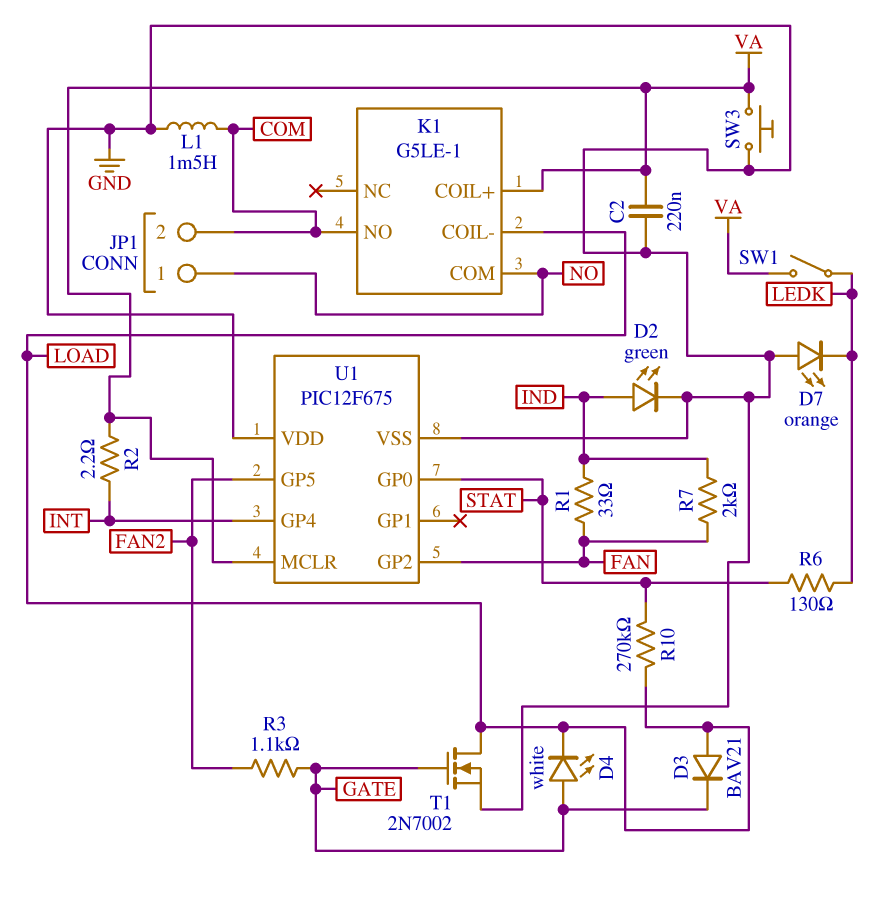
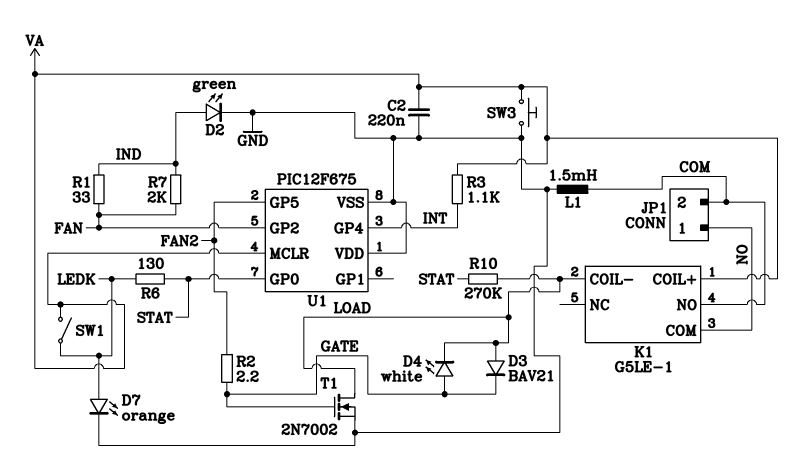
D7: LED orange (A GND, K LEDK) -> LED orange (A LEDK, K GND)
R2: 2.2 (INT, VA) -> 2.2 (FAN2, GATE)
R3: 1.1k (FAN2, GATE) -> 1.1k (INT, VA)

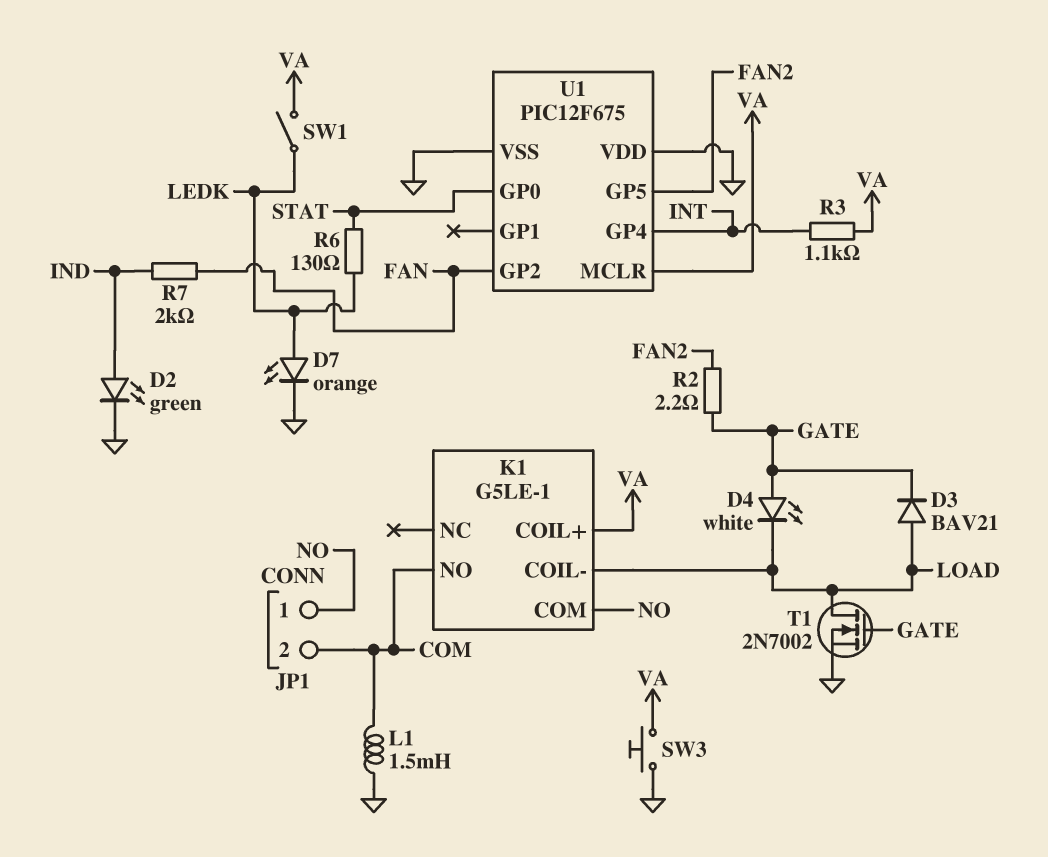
C2: 220nF (GND, VA) -> none
R1: 33 (FAN, IND) -> none
R10: 270k (LOAD, STAT) -> none

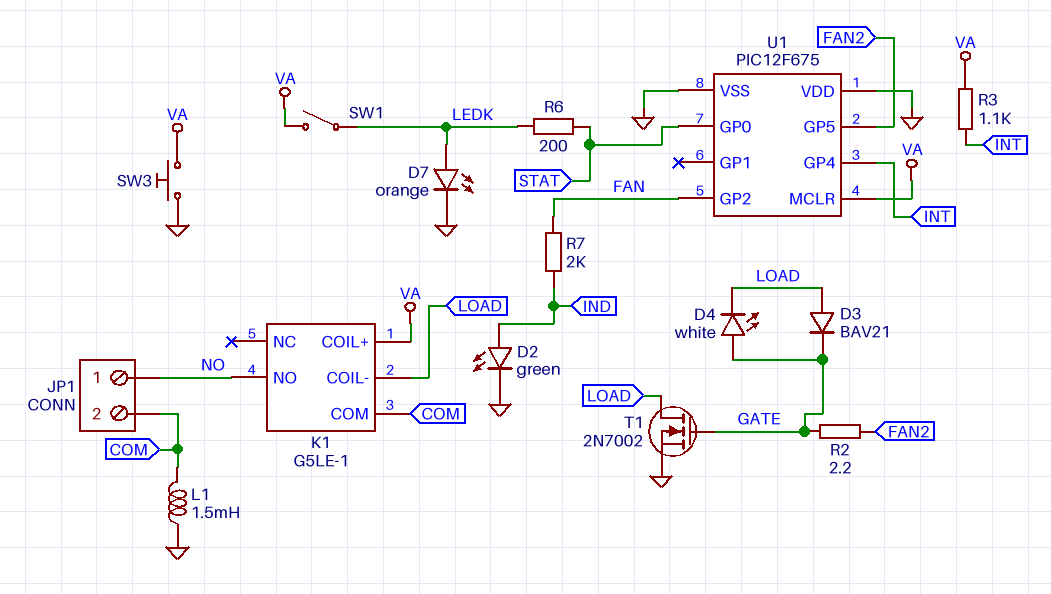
K1 pin COM: NO -> COM
K1 pin NO: COM -> NO
R6: 130 (LEDK, STAT) -> 200 (LEDK, STAT)

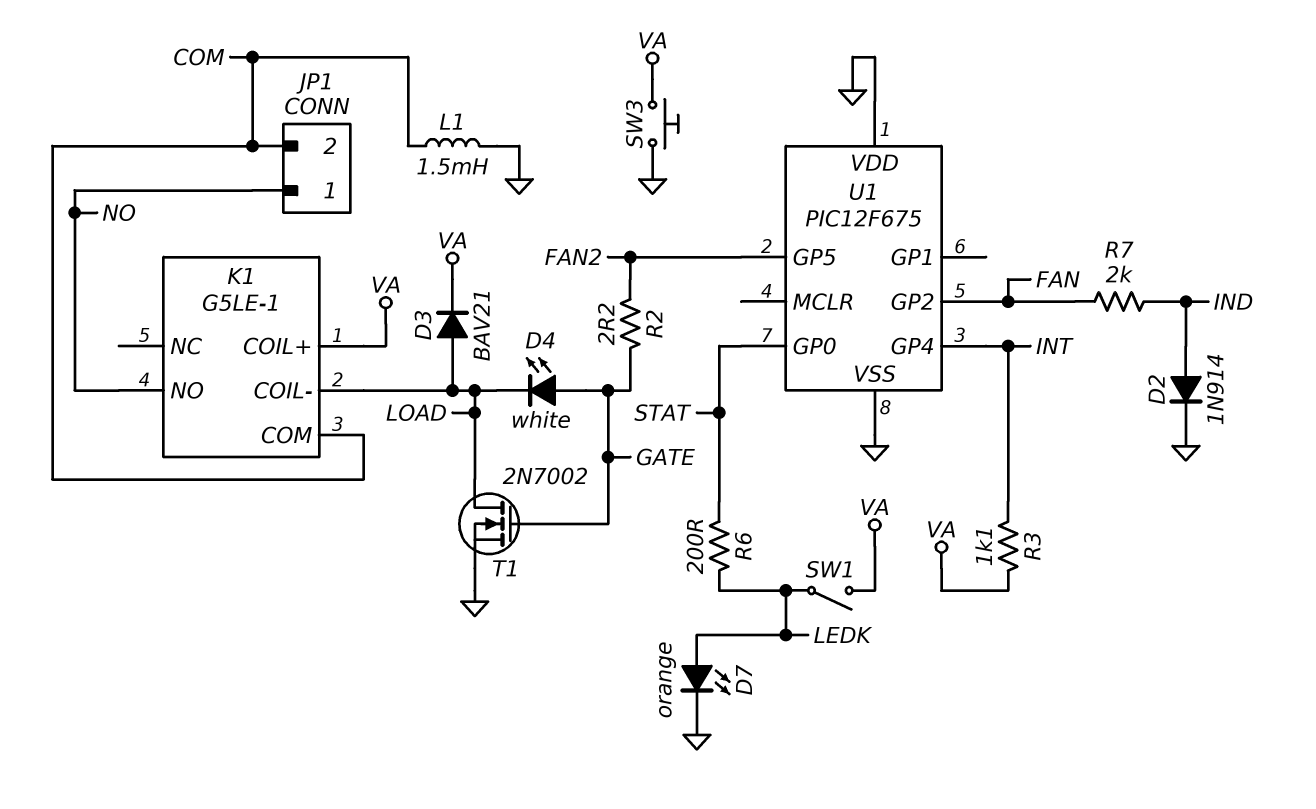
D2: LED green (A IND, K GND) -> diode 1N914 (A IND, K GND)
D3: diode BAV21 (A LOAD, K GATE) -> diode BAV21 (A LOAD, K VA)
U1 pin MCLR: VA -> none

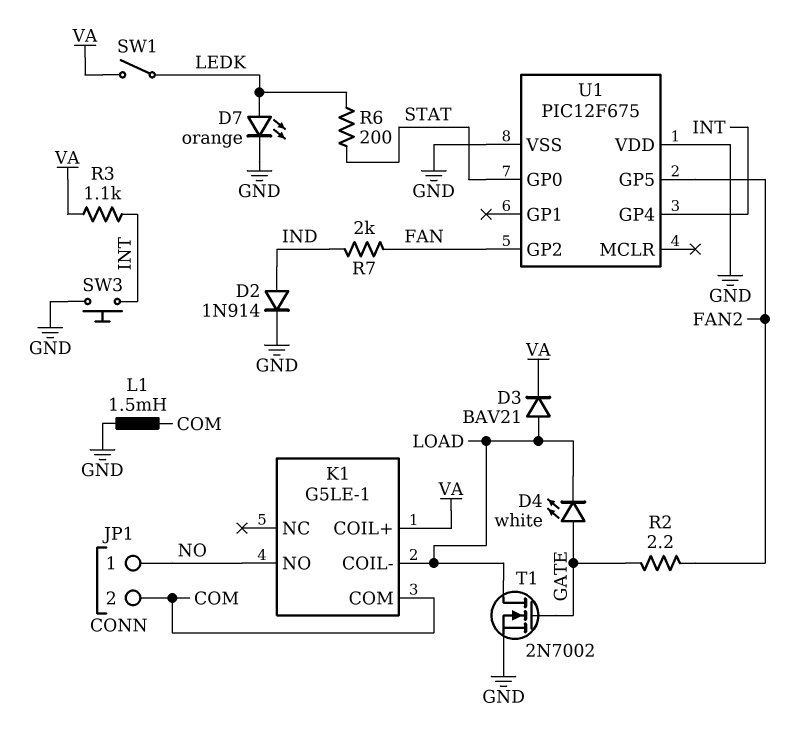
SW3: button (GND, VA) -> button (GND, INT)

